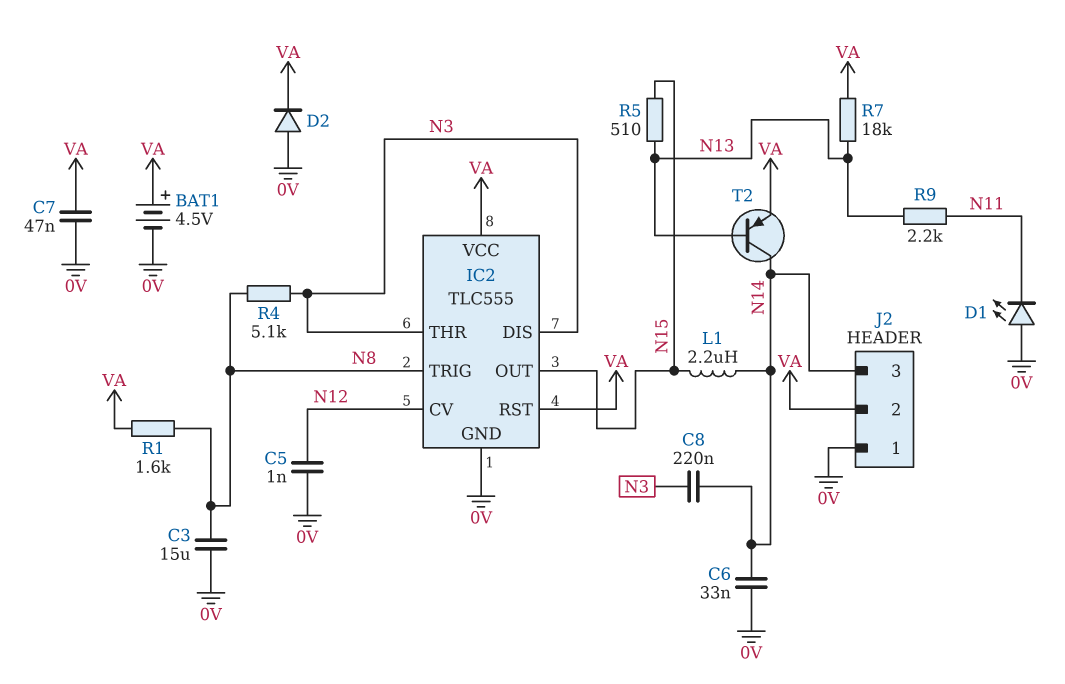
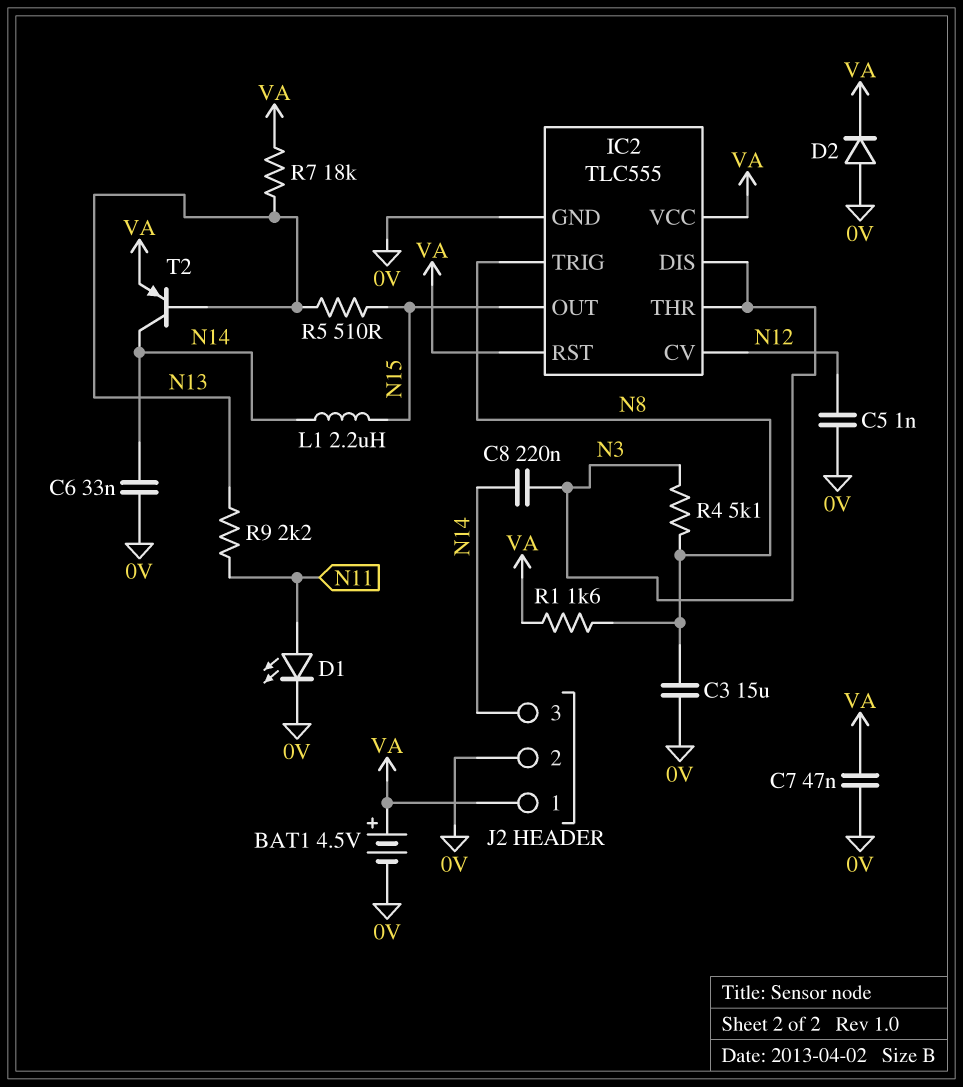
D1: LED (A 0V, K N11) -> LED (A N11, K 0V)
J2 pin 1: 0V -> VA
J2 pin 2: VA -> 0V

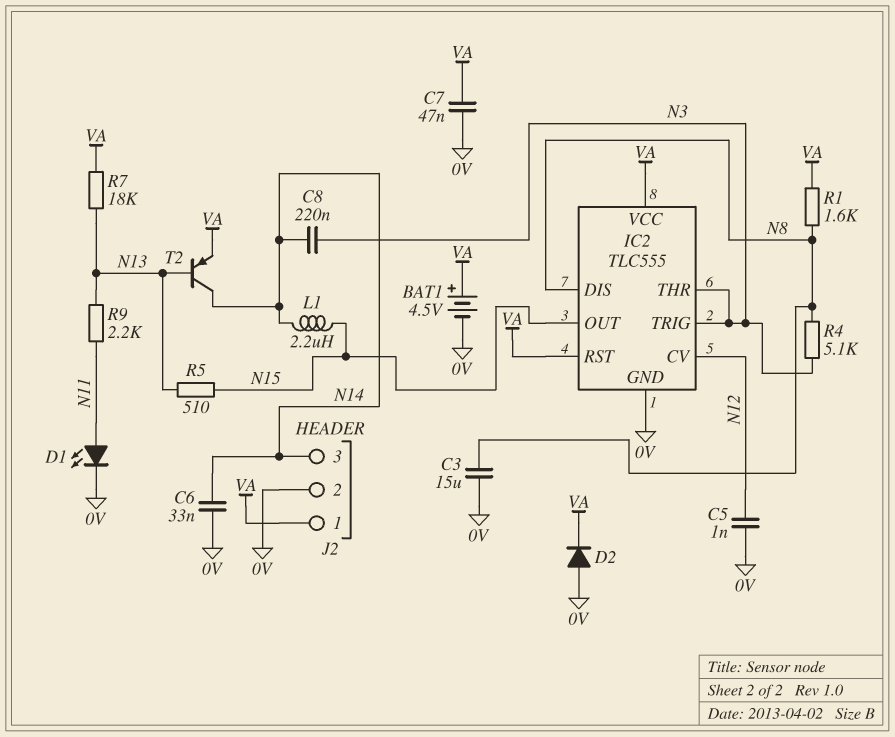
IC2 pin DIS: N3 -> N8
IC2 pin TRIG: N8 -> N3

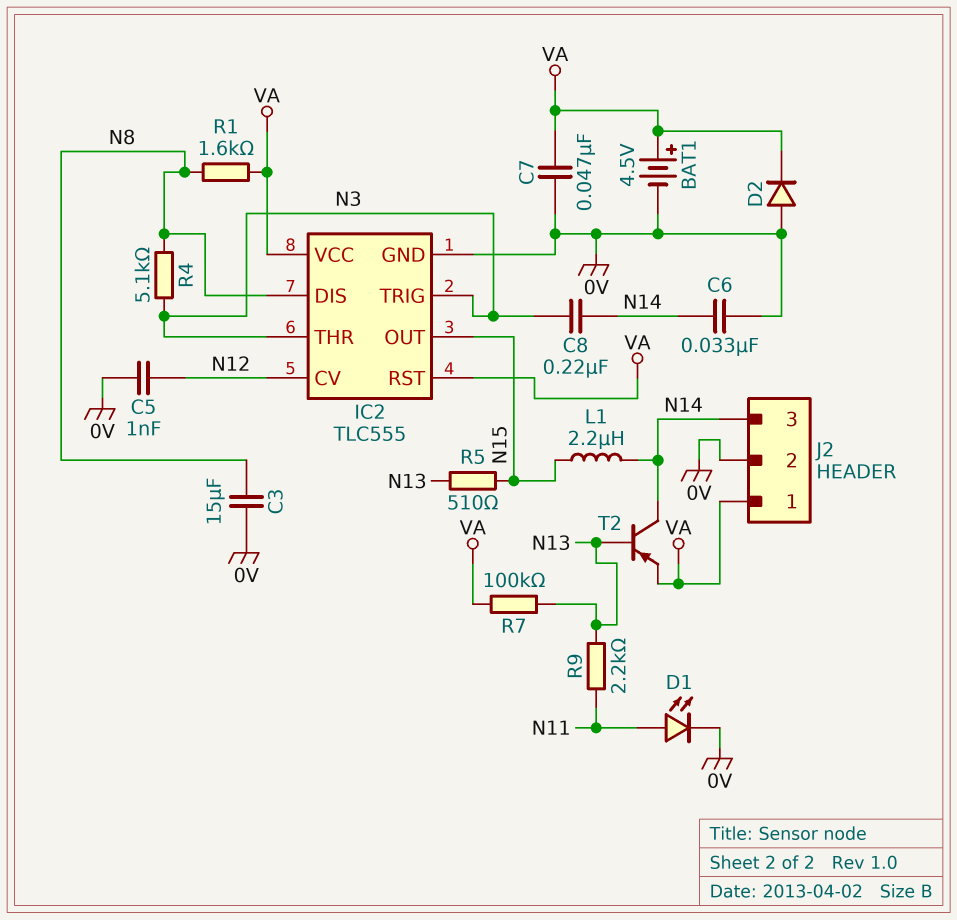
R7: 18k (N13, VA) -> 100k (N13, VA)

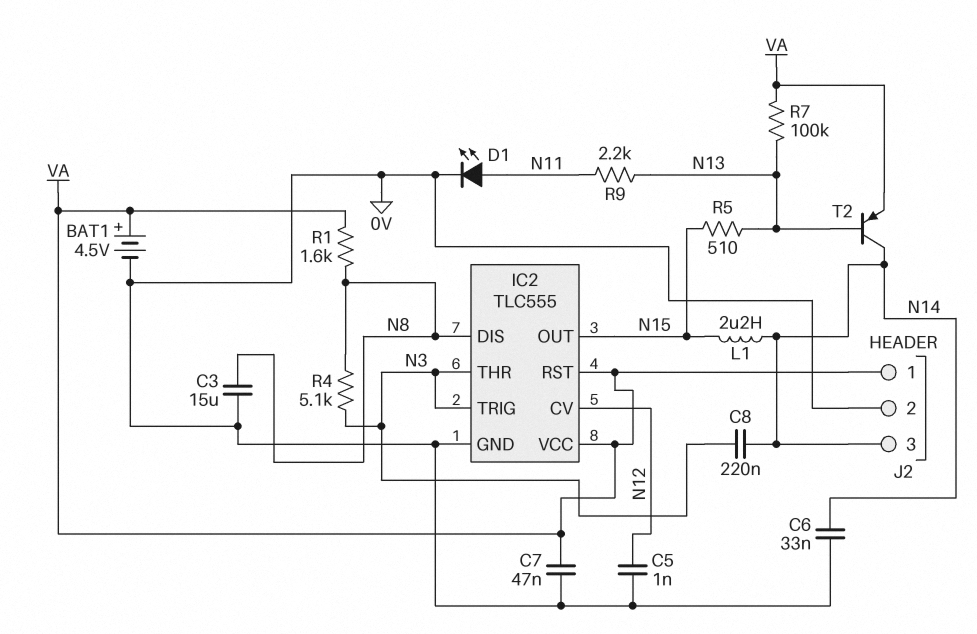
D2: diode (A 0V, K VA) -> none

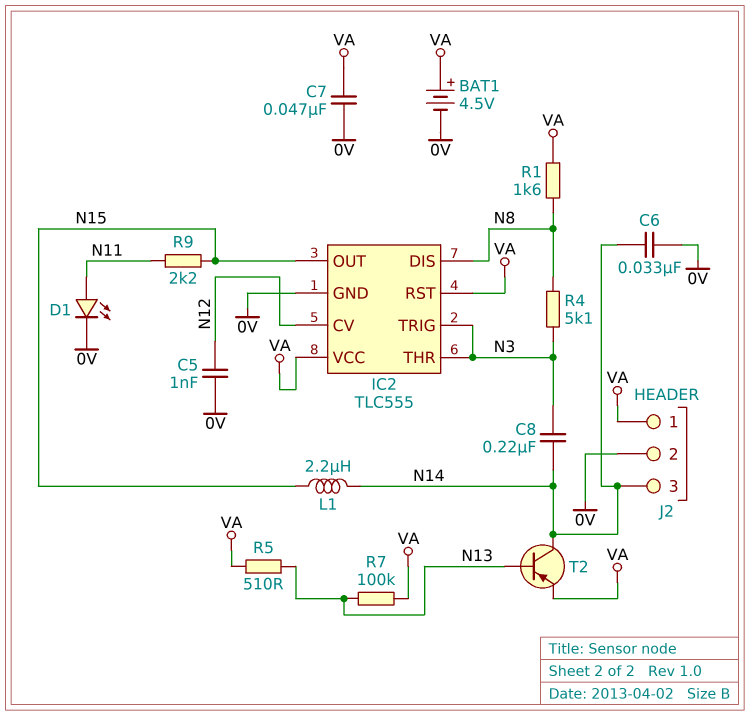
C3: 15uF (0V, N8) -> none
R5: 510 (N13, N15) -> 510 (N13, VA)
R9: 2.2k (N11, N13) -> 2.2k (N11, N15)

